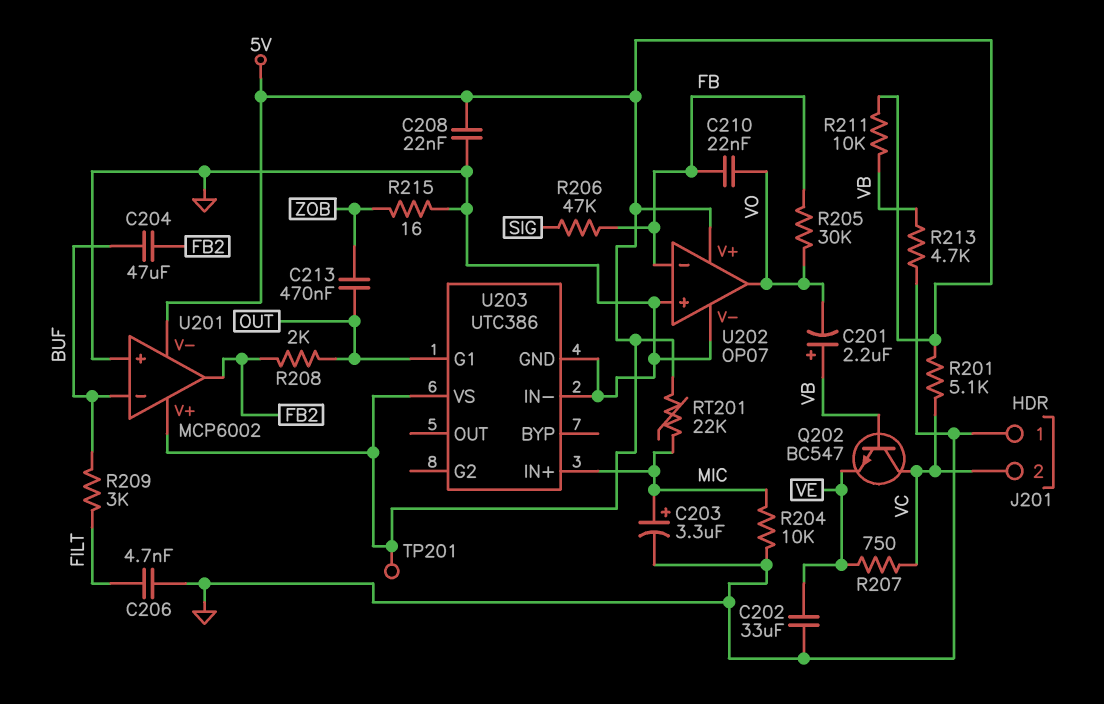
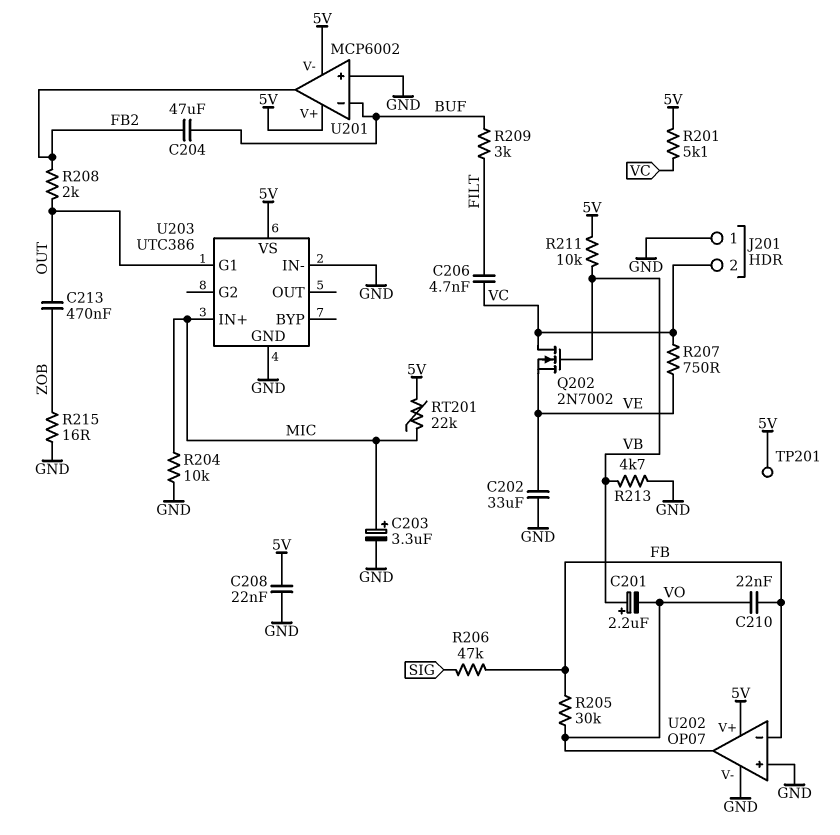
C206: 4.7nF (FILT, GND) -> 4.7nF (FILT, VC)
Q202: NPN BC547 (B VB, C VC, E VE) -> NMOS 2N7002 (G VB, D VC, S VE)

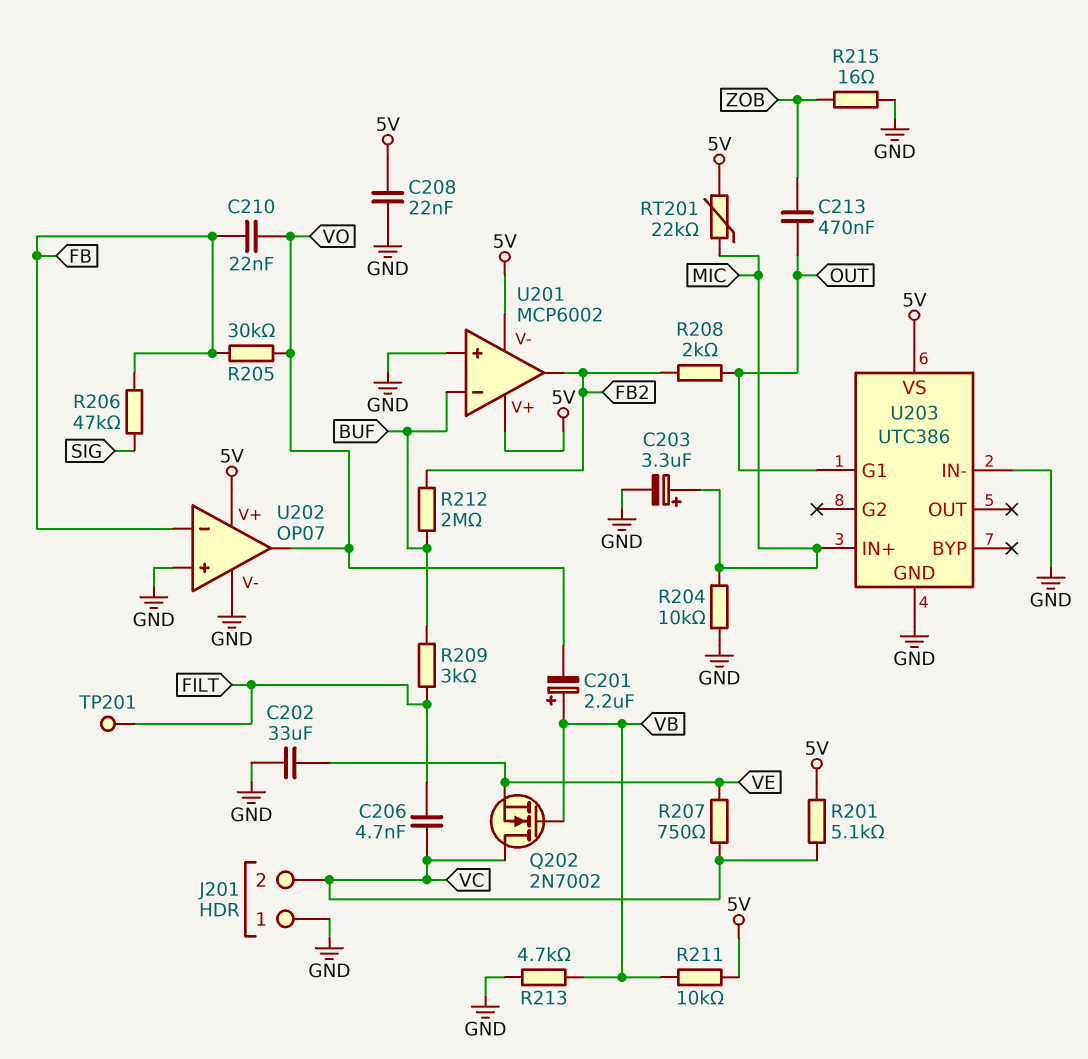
C204: 47uF (BUF, FB2) -> none
R212: none -> 2M (BUF, FB2)
TP201: test point (5V) -> test point (FILT)

